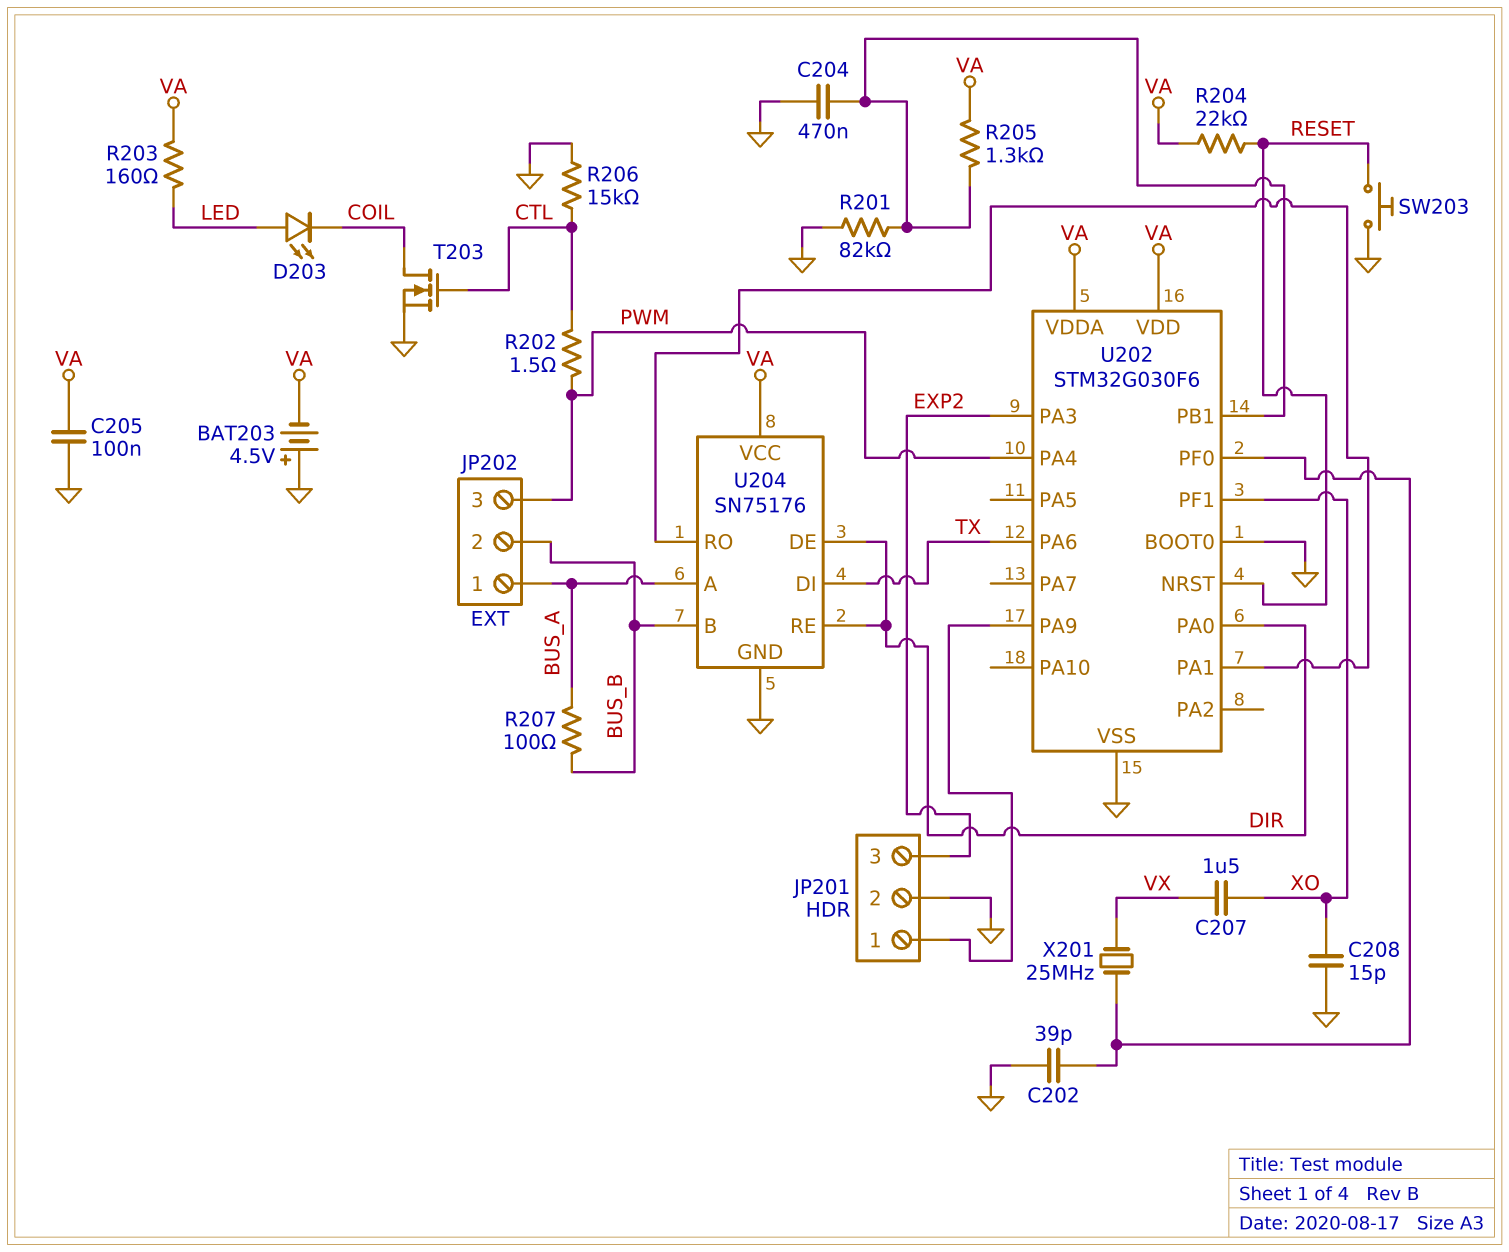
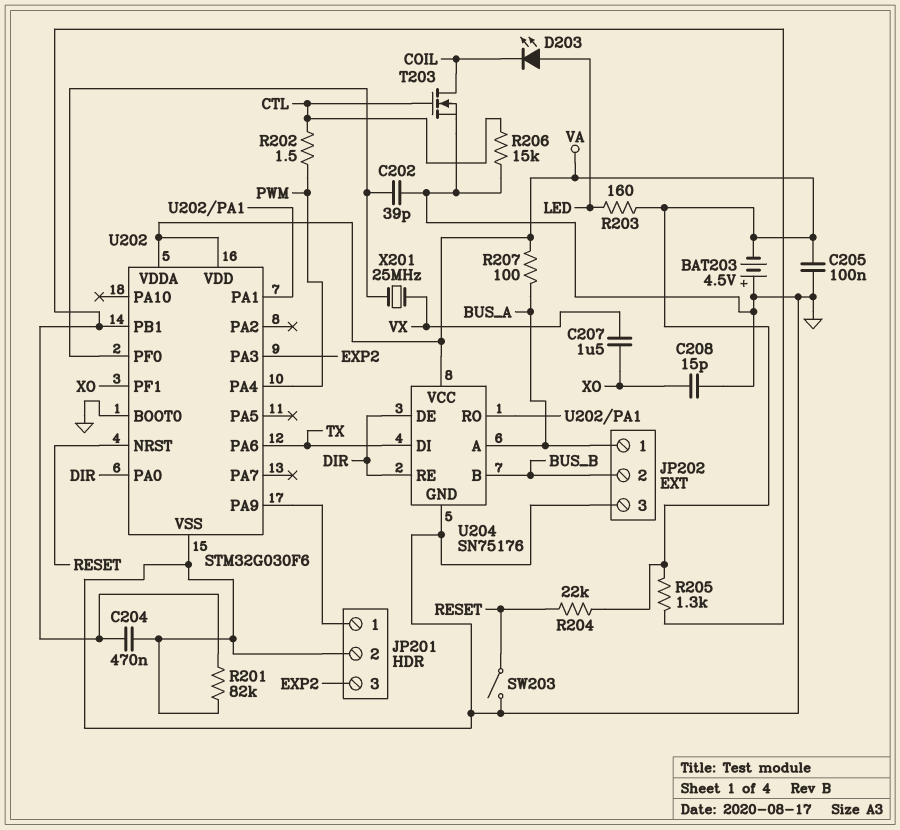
JP202 pin 3: PWM -> GND
R207: 100 (BUS_A, BUS_B) -> 100 (BUS_A, VA)
SW203: button (GND, RESET) -> switch (GND, RESET)

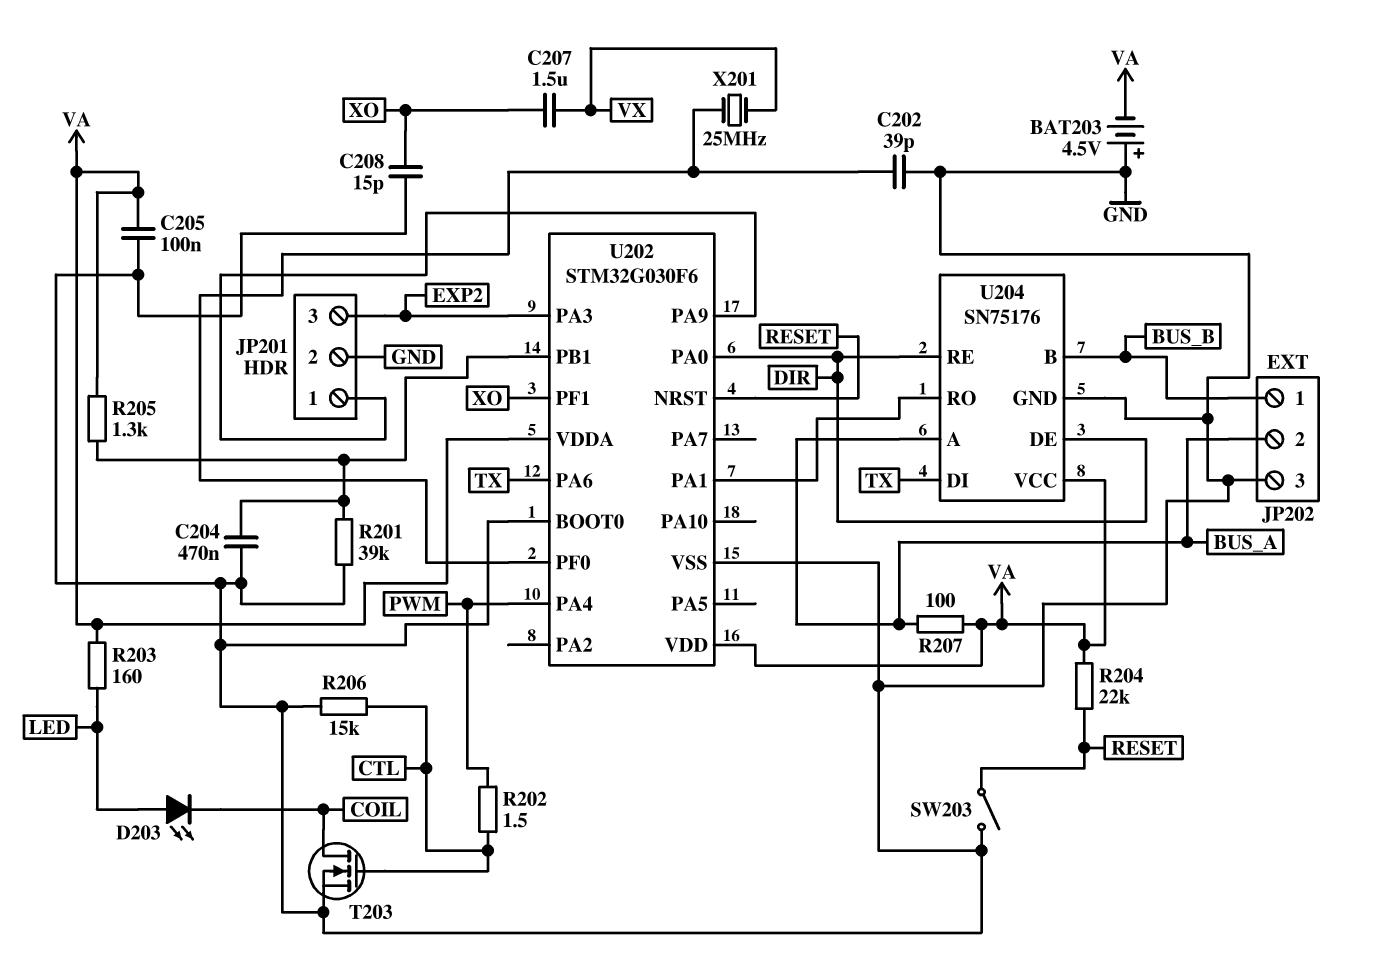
JP202 pin 1: BUS_A -> BUS_B
JP202 pin 2: BUS_B -> BUS_A
R201: 82k (GND, U202/PB1) -> 39k (GND, U202/PB1)

